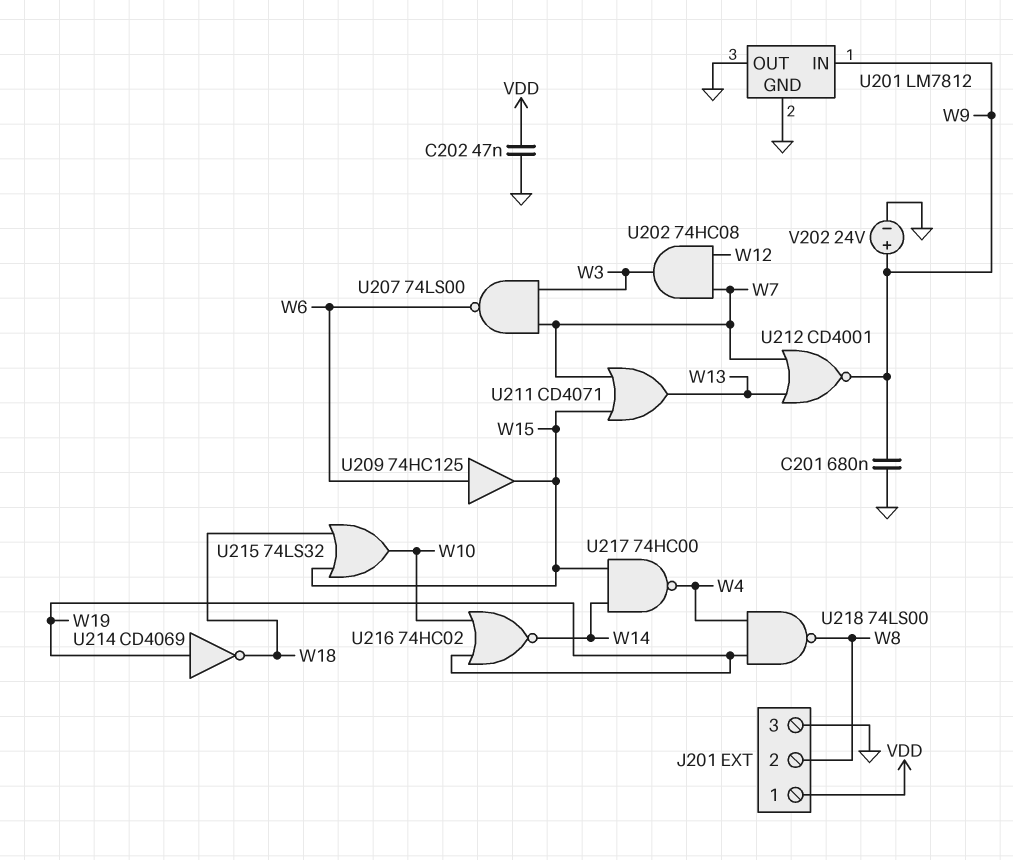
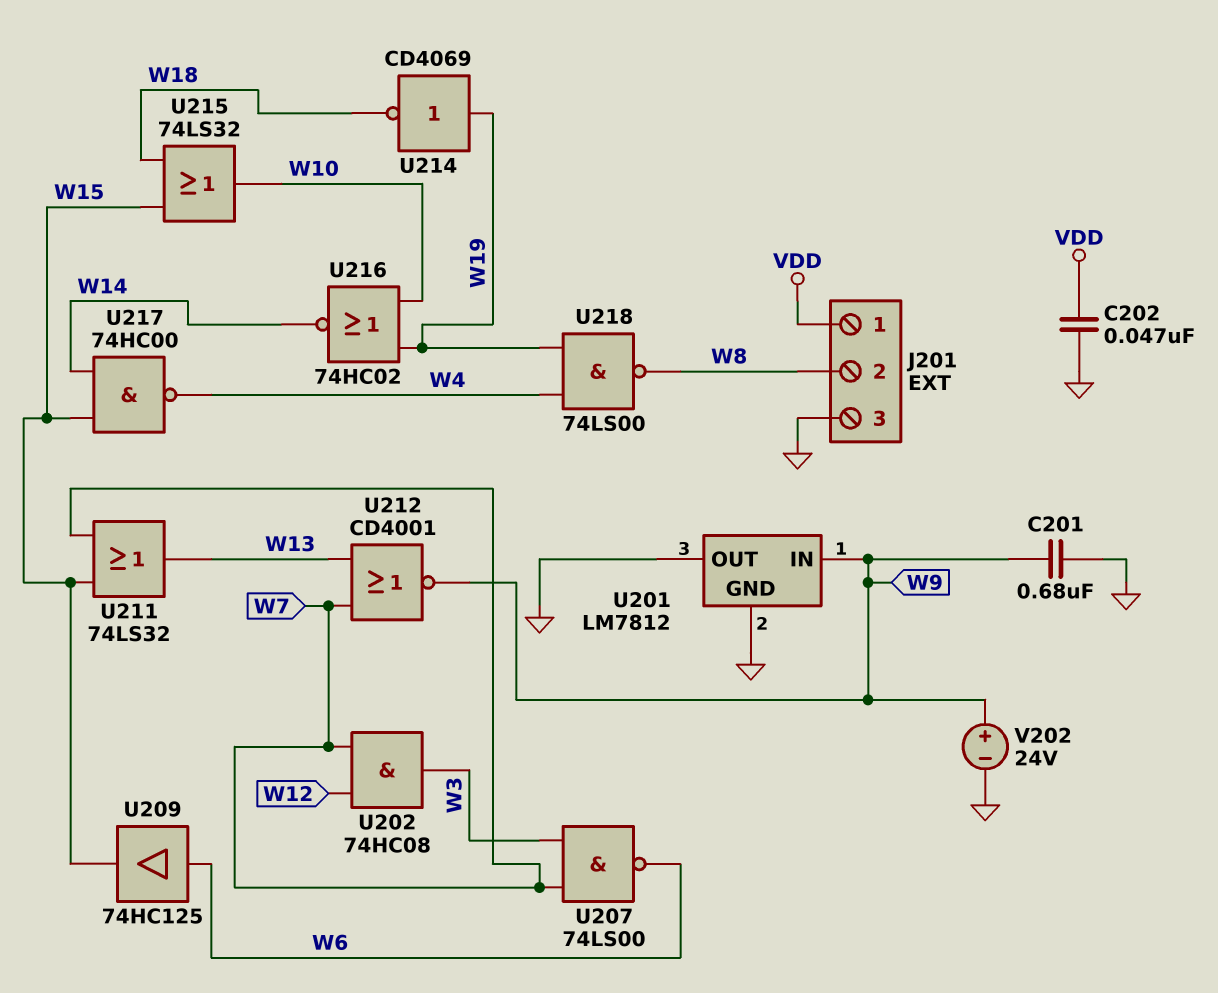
U211: OR CD4071 (in W7, in W15, out W13) -> OR 74LS32 (in W7, in W15, out W13)

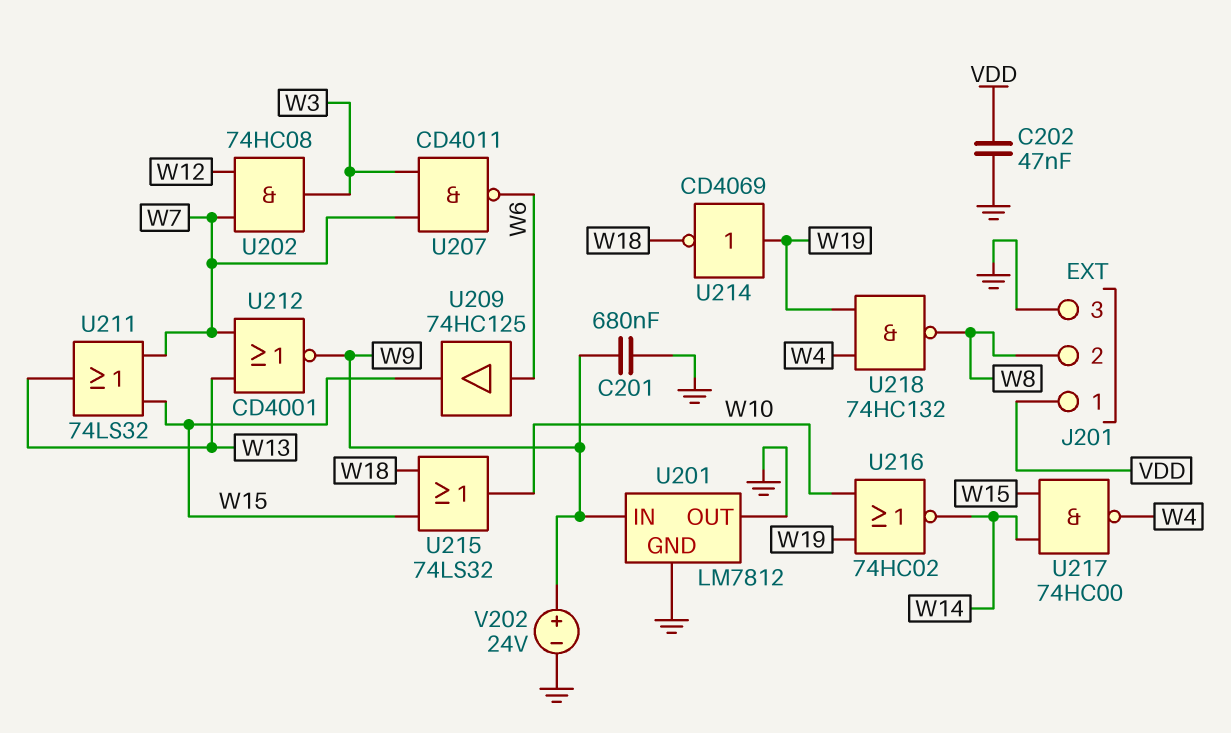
U207: NAND 74LS00 (in W3, in W7, out W6) -> NAND CD4011 (in W3, in W7, out W6)
U218: NAND 74LS00 (in W4, in W19, out W8) -> NAND 74HC132 (in W4, in W19, out W8)

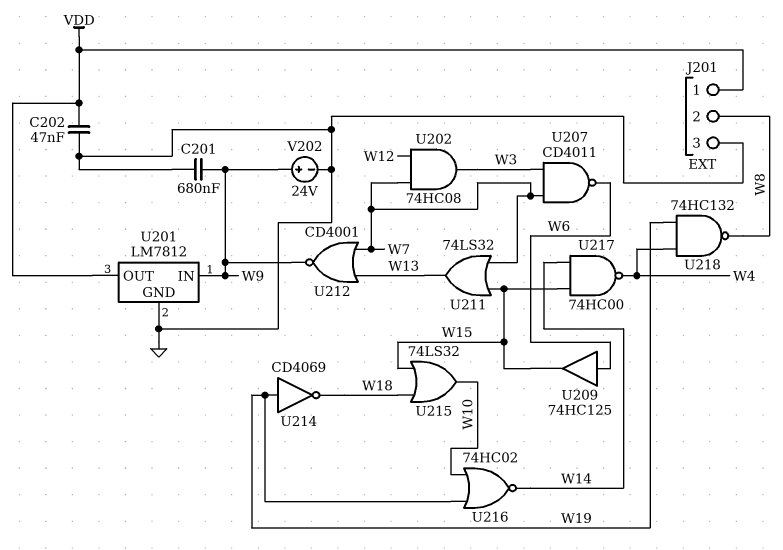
U201 pin OUT: GND -> VDD

